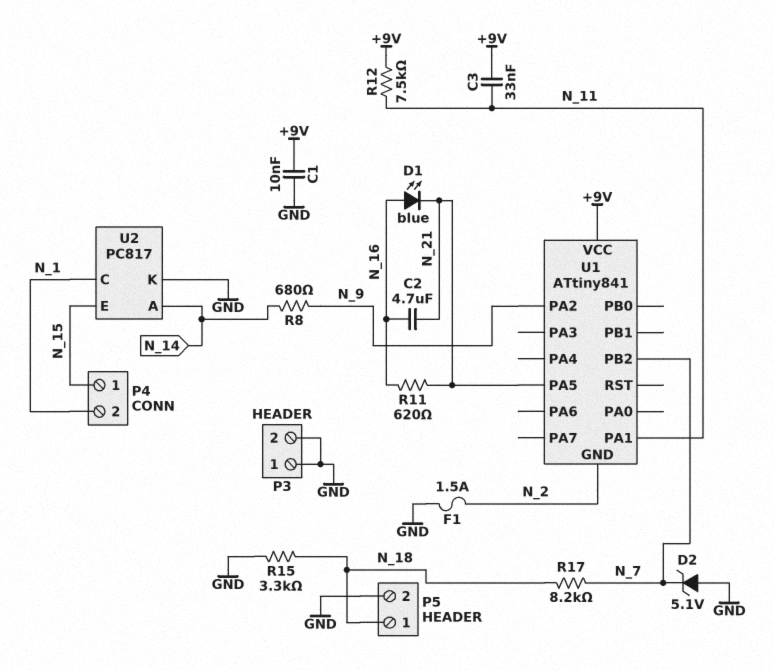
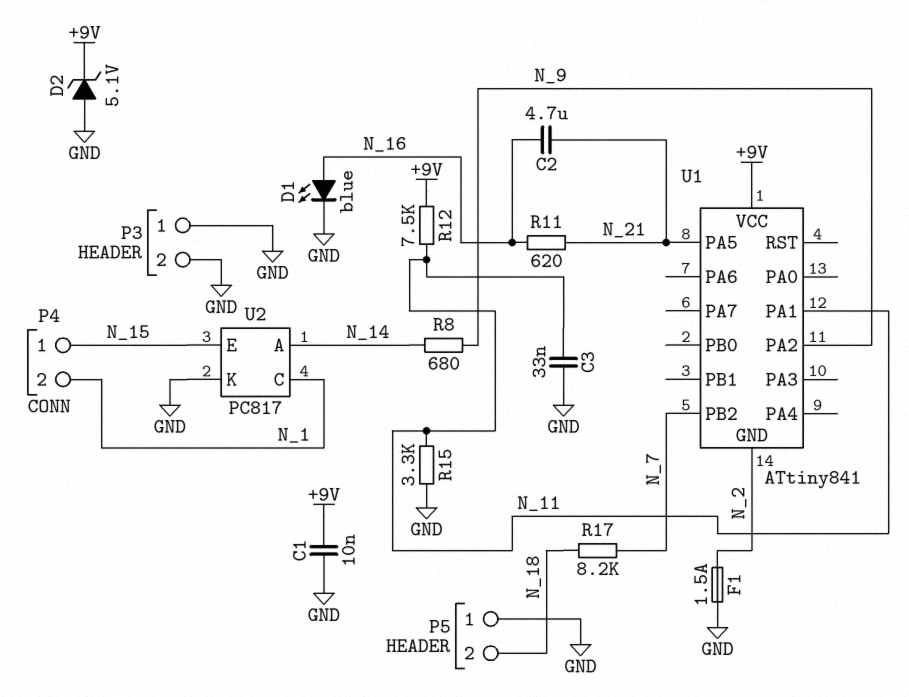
C3: 33nF (+9V, N_11) -> 33nF (GND, N_11)
D1: LED blue (A N_16, K N_21) -> LED blue (A N_16, K GND)
D2: zener 5.1V (A GND, K N_7) -> zener 5.1V (A GND, K +9V)
P5 pin 1: N_18 -> GND
P5 pin 2: GND -> N_18
R15: 3.3k (GND, N_18) -> 3.3k (GND, N_11)

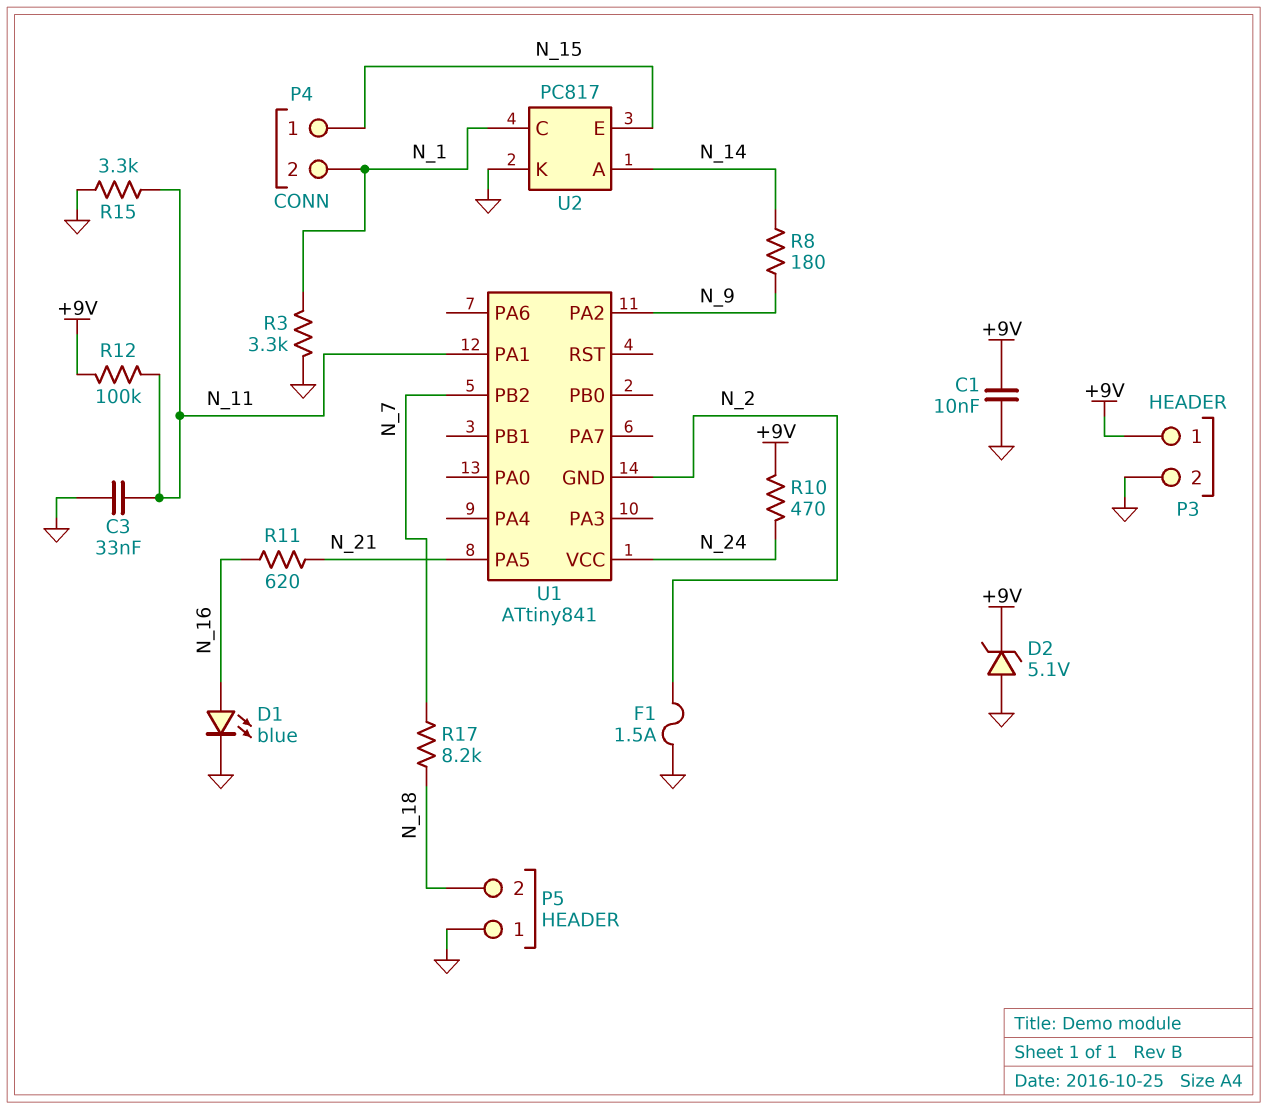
C2: 4.7uF (N_16, N_21) -> none
P3 pin 1: GND -> +9V
R3: none -> 3.3k (GND, N_1)
R8: 680 (N_9, N_14) -> 180 (N_9, N_14)
R10: none -> 470 (+9V, N_24)
R12: 7.5k (+9V, N_11) -> 100k (+9V, N_11)
U1 pin VCC: +9V -> N_24

